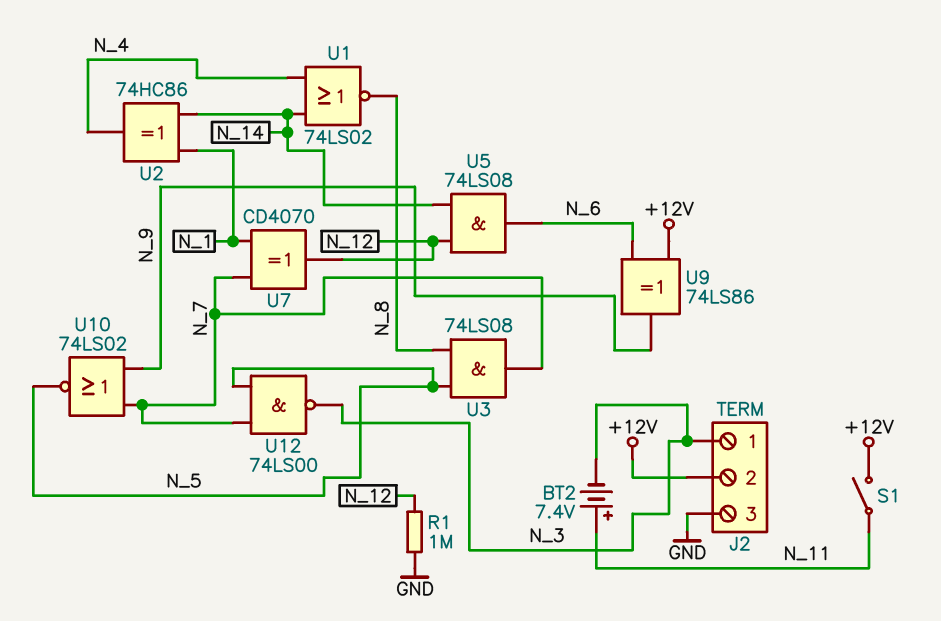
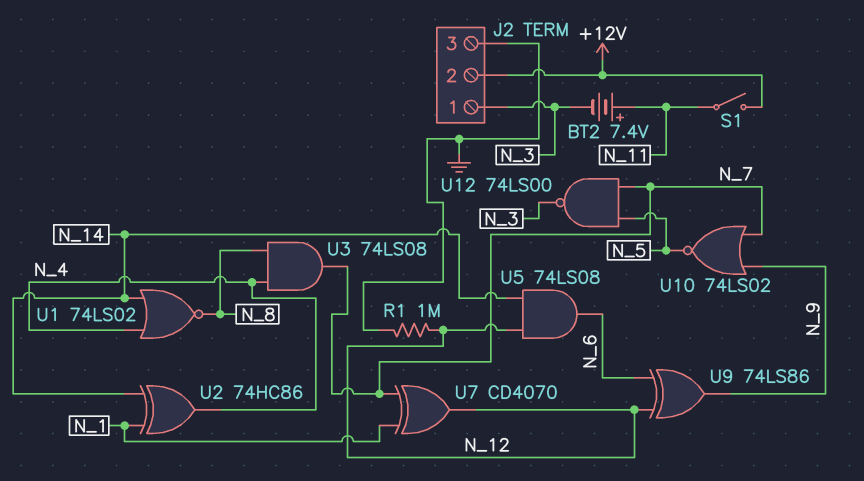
U3: AND 74LS08 (in N_5, in N_8, out N_7) -> AND 74LS08 (in N_4, in N_8, out N_7)
U9: XOR 74LS86 (in +12V, in N_6, out N_9) -> XOR 74LS86 (in N_6, in N_12, out N_9)

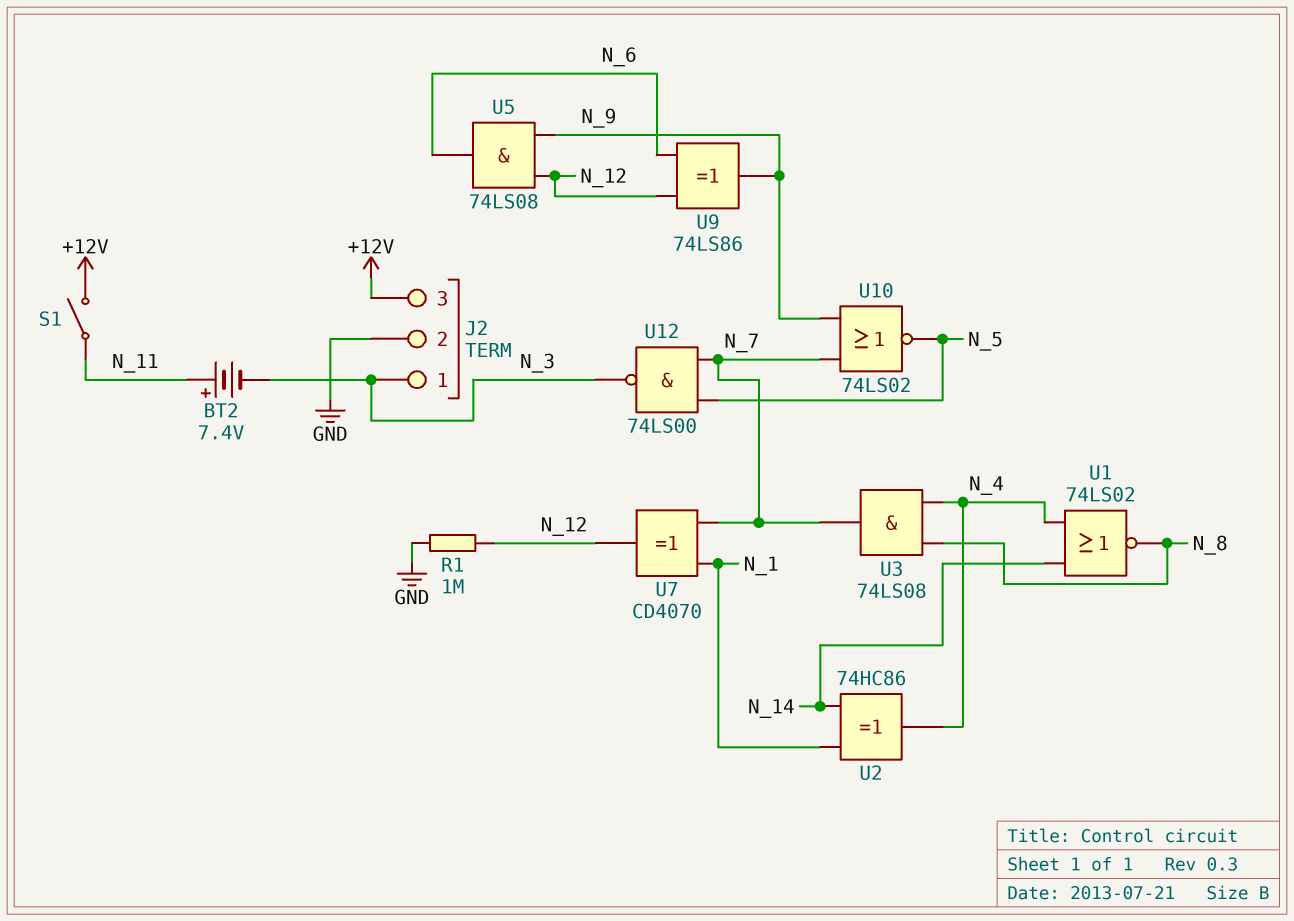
J2 pin 2: +12V -> GND
J2 pin 3: GND -> +12V
U5: AND 74LS08 (in N_12, in N_14, out N_6) -> AND 74LS08 (in N_9, in N_12, out N_6)

